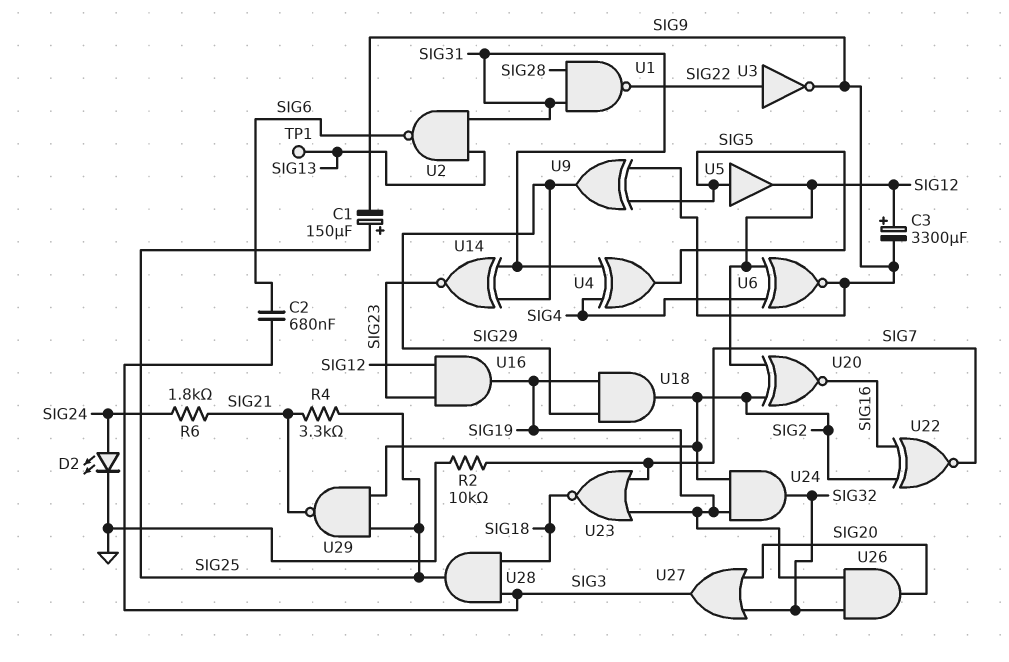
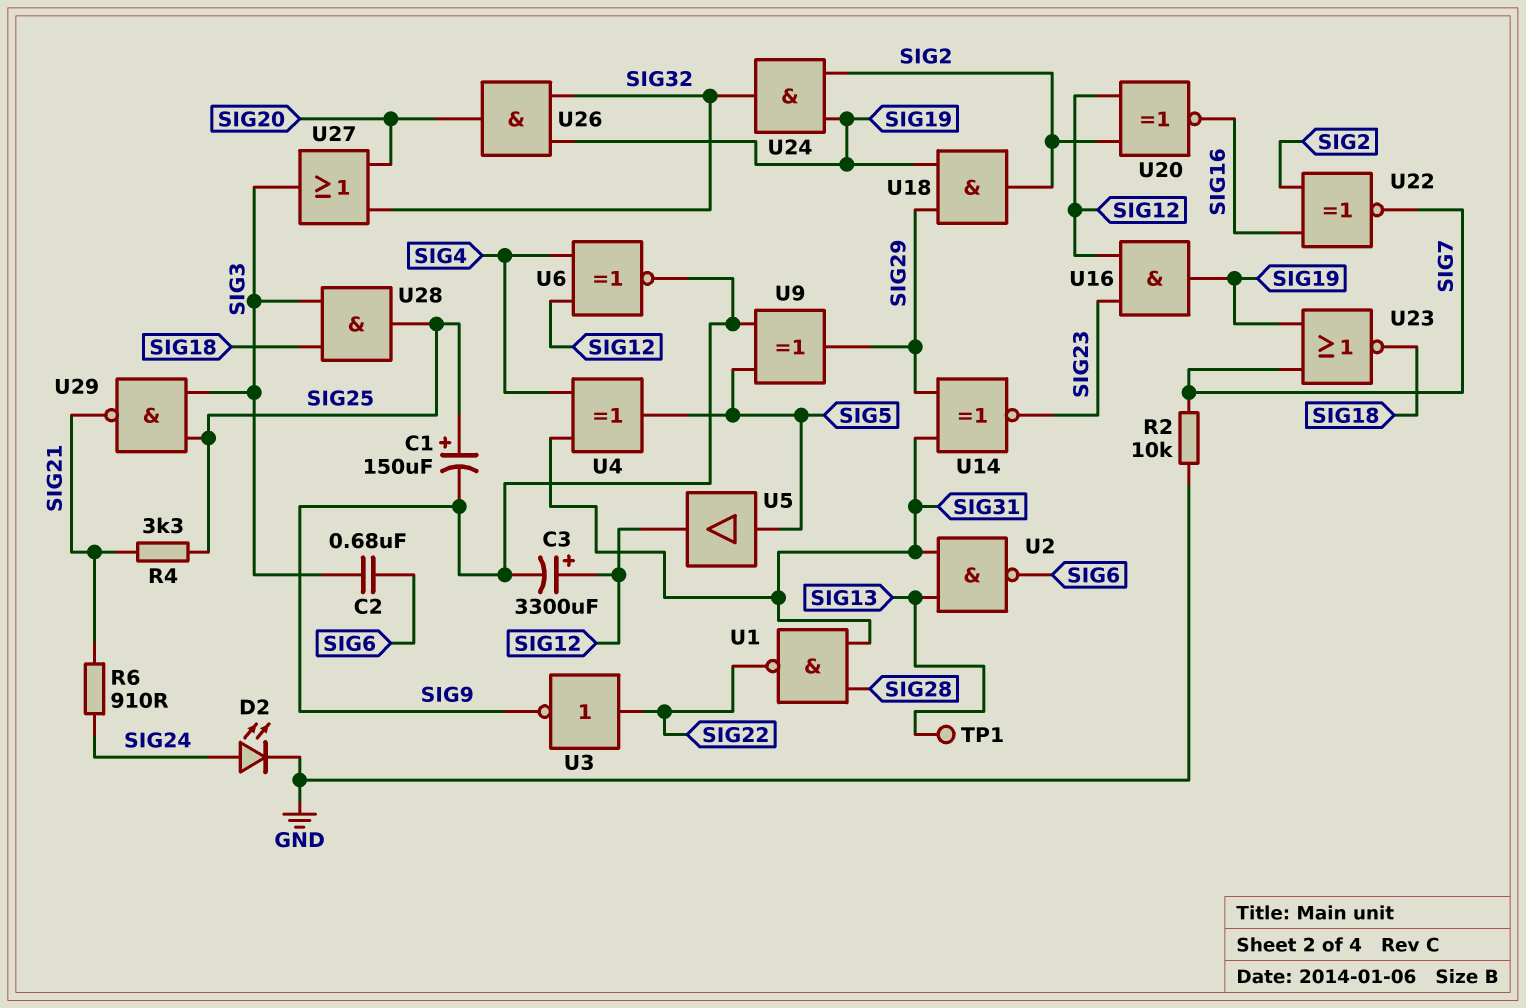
R6: 1.8k (SIG21, SIG24) -> 910 (SIG21, SIG24)
U29: NAND (in SIG2, in SIG25, out SIG21) -> NAND (in SIG3, in SIG25, out SIG21)

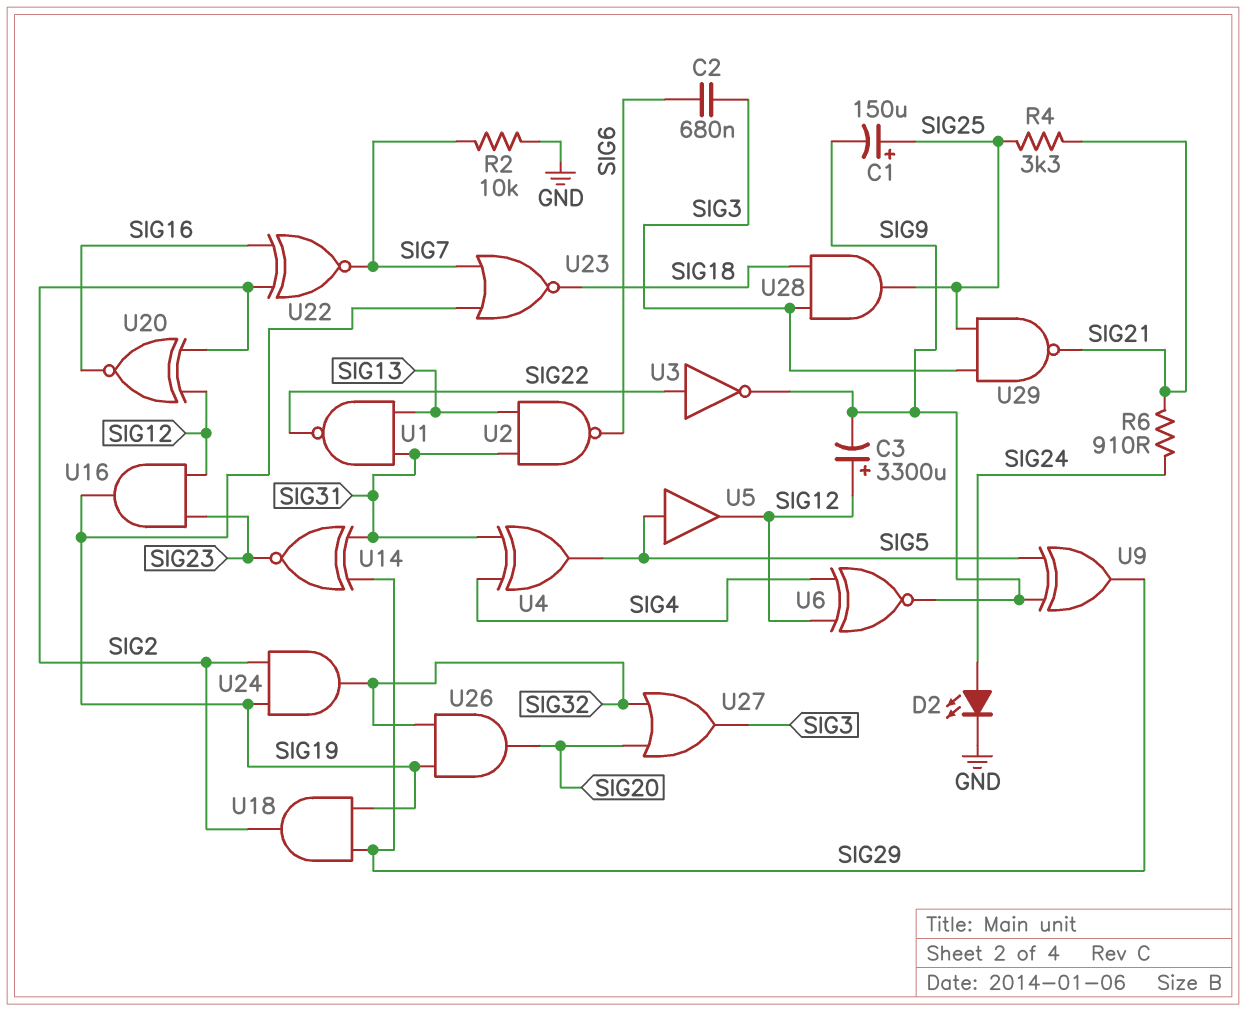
TP1: test point (SIG13) -> none
U1: NAND (in SIG28, in SIG31, out SIG22) -> NAND (in SIG13, in SIG31, out SIG22)

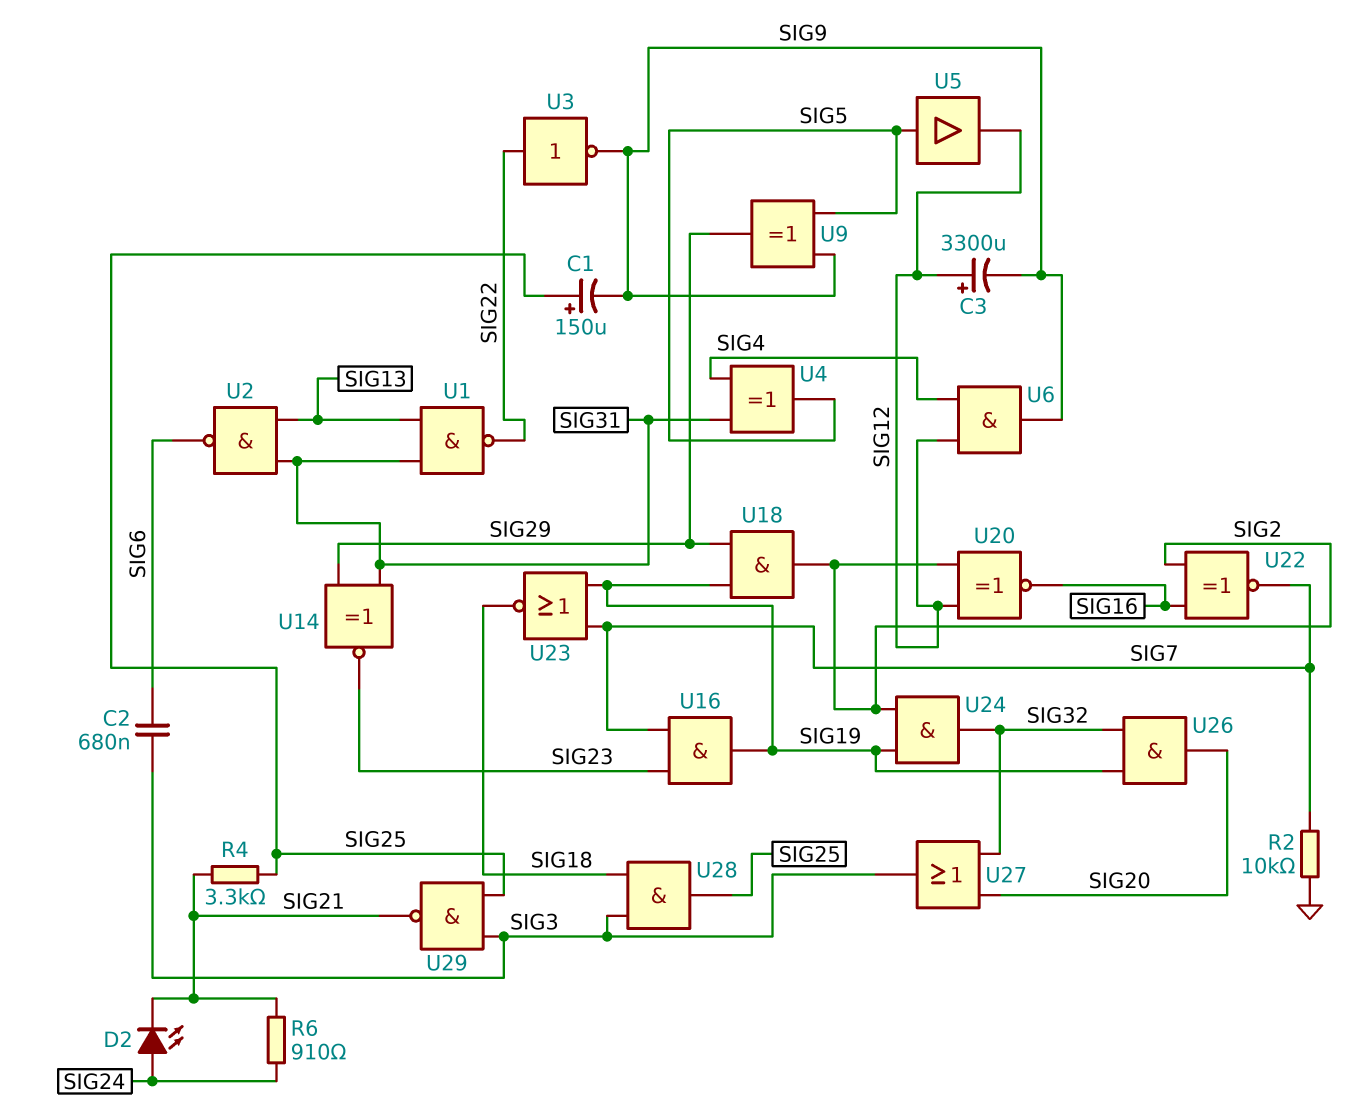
D2: LED (A SIG24, K GND) -> LED (A SIG24, K SIG21)
U6: XNOR (in SIG4, in SIG12, out SIG9) -> AND (in SIG4, in SIG12, out SIG9)
U16: AND (in SIG12, in SIG23, out SIG19) -> AND (in SIG7, in SIG23, out SIG19)

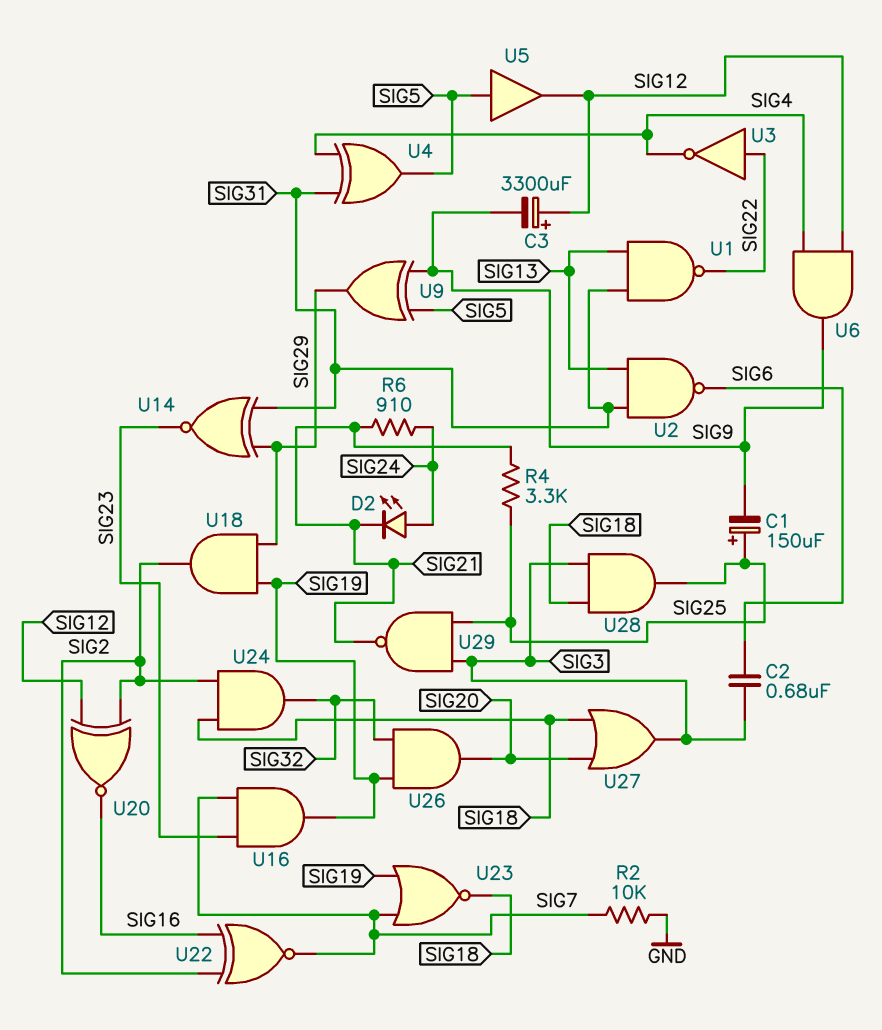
U3: NOT (in SIG22, out SIG9) -> NOT (in SIG22, out SIG4)
U24: AND (in SIG2, in SIG19, out SIG32) -> AND (in SIG2, in SIG18, out SIG32)
U27: OR (in SIG20, in SIG32, out SIG3) -> OR (in SIG18, in SIG20, out SIG3)

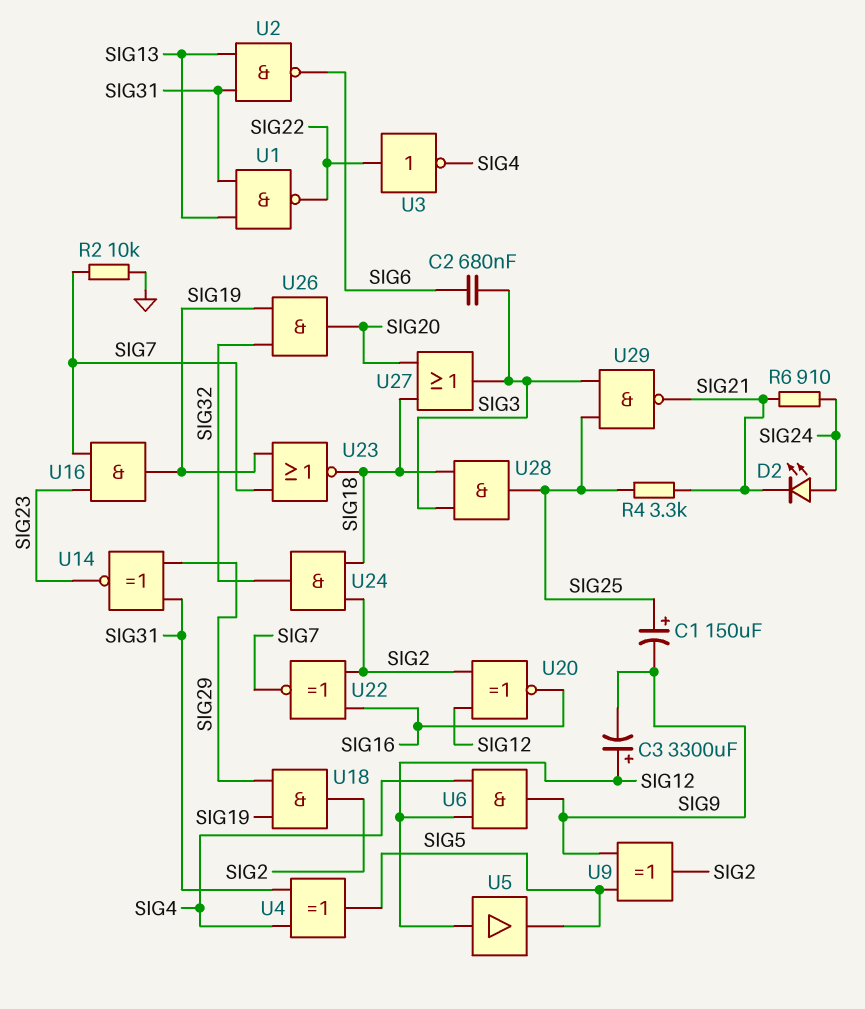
U5: buffer (in SIG5, out SIG12) -> buffer (in SIG12, out SIG5)
U9: XOR (in SIG5, in SIG9, out SIG29) -> XOR (in SIG5, in SIG9, out SIG2)

